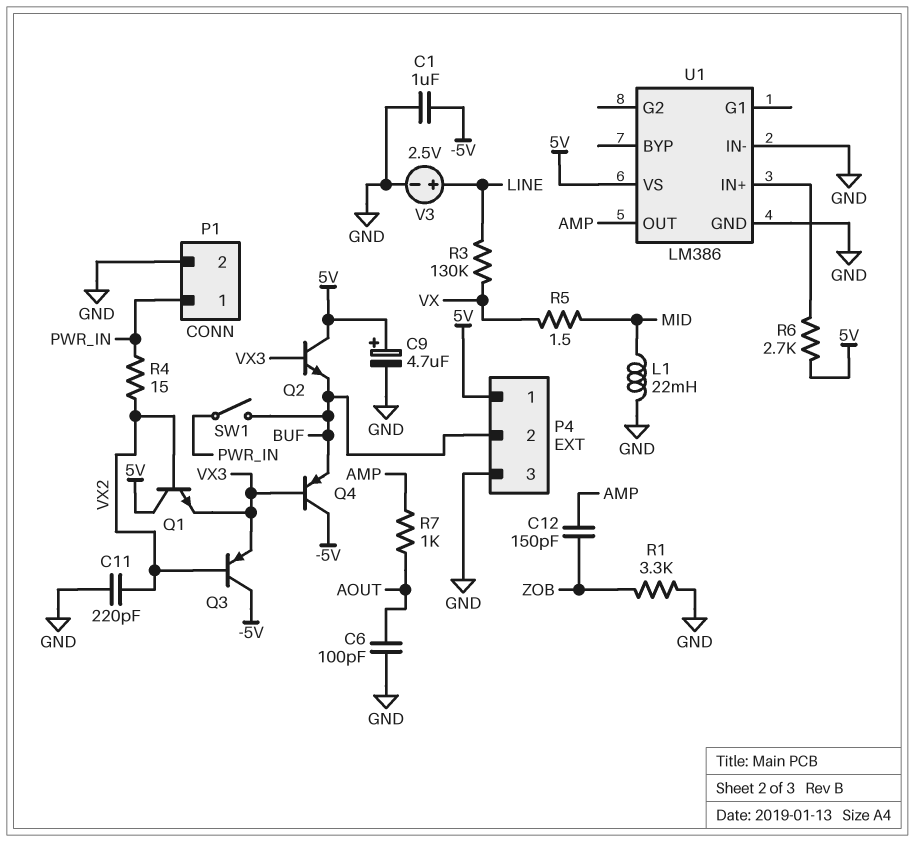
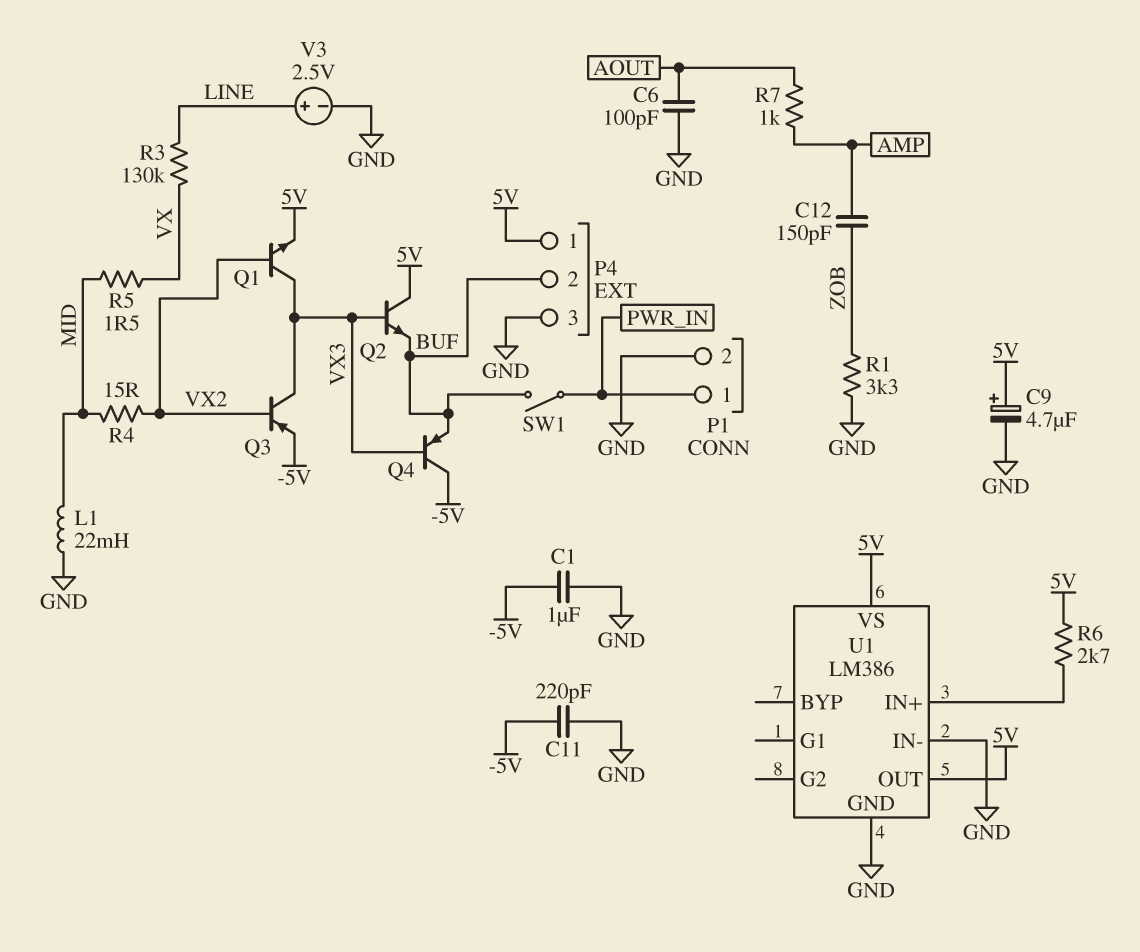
C11: 220pF (GND, VX2) -> 220pF (-5V, GND)
Q1: NPN (B VX2, C 5V, E VX3) -> NPN (B VX2, C VX3, E 5V)
Q3: PNP (B VX2, C -5V, E VX3) -> PNP (B VX2, C VX3, E -5V)
R4: 15 (PWR_IN, VX2) -> 15 (MID, VX2)
U1 pin OUT: AMP -> 5V

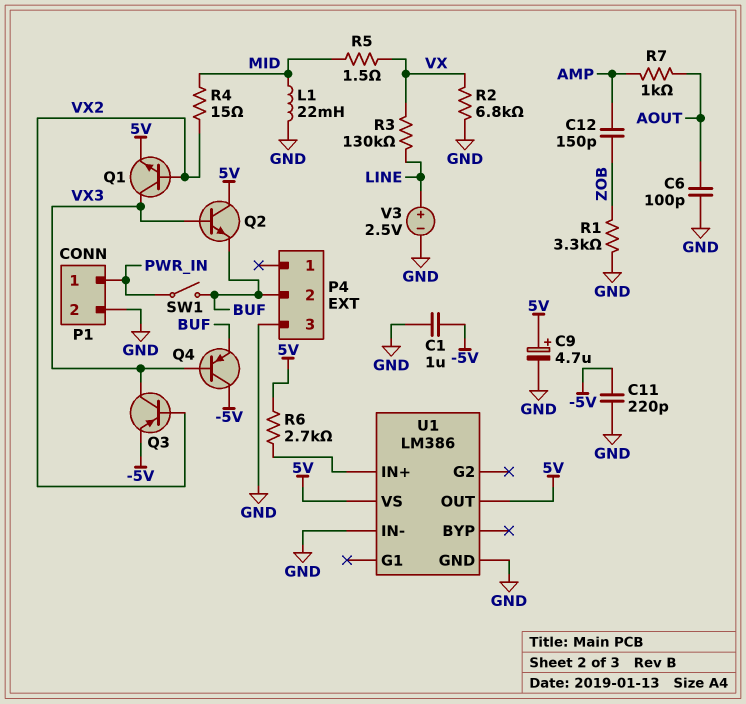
P4 pin 1: 5V -> none
R2: none -> 6.8k (GND, VX)

